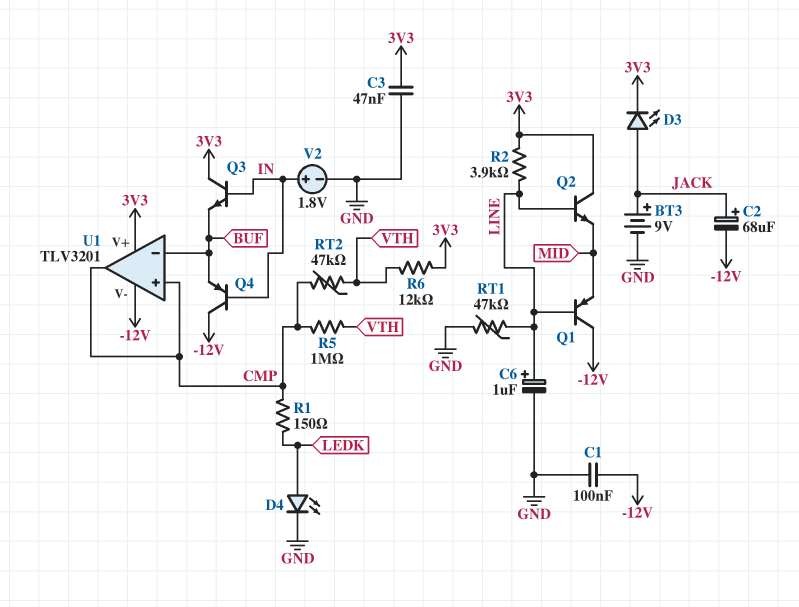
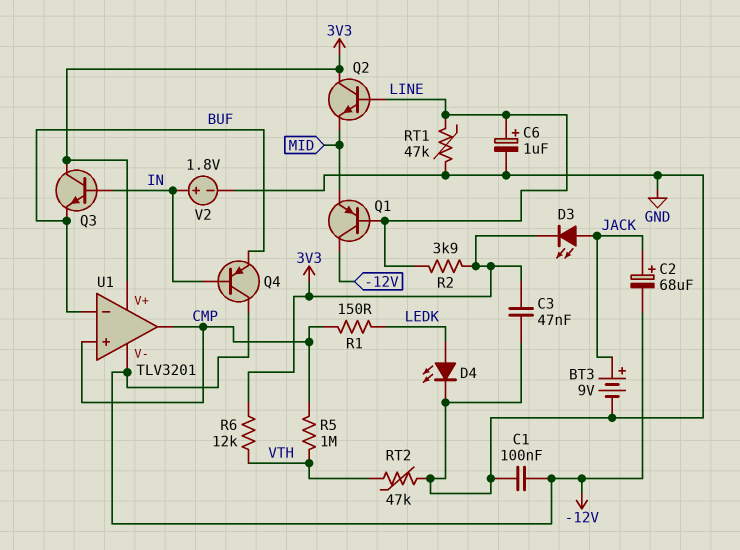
RT2: 47k (CMP, VTH) -> 47k (GND, VTH)

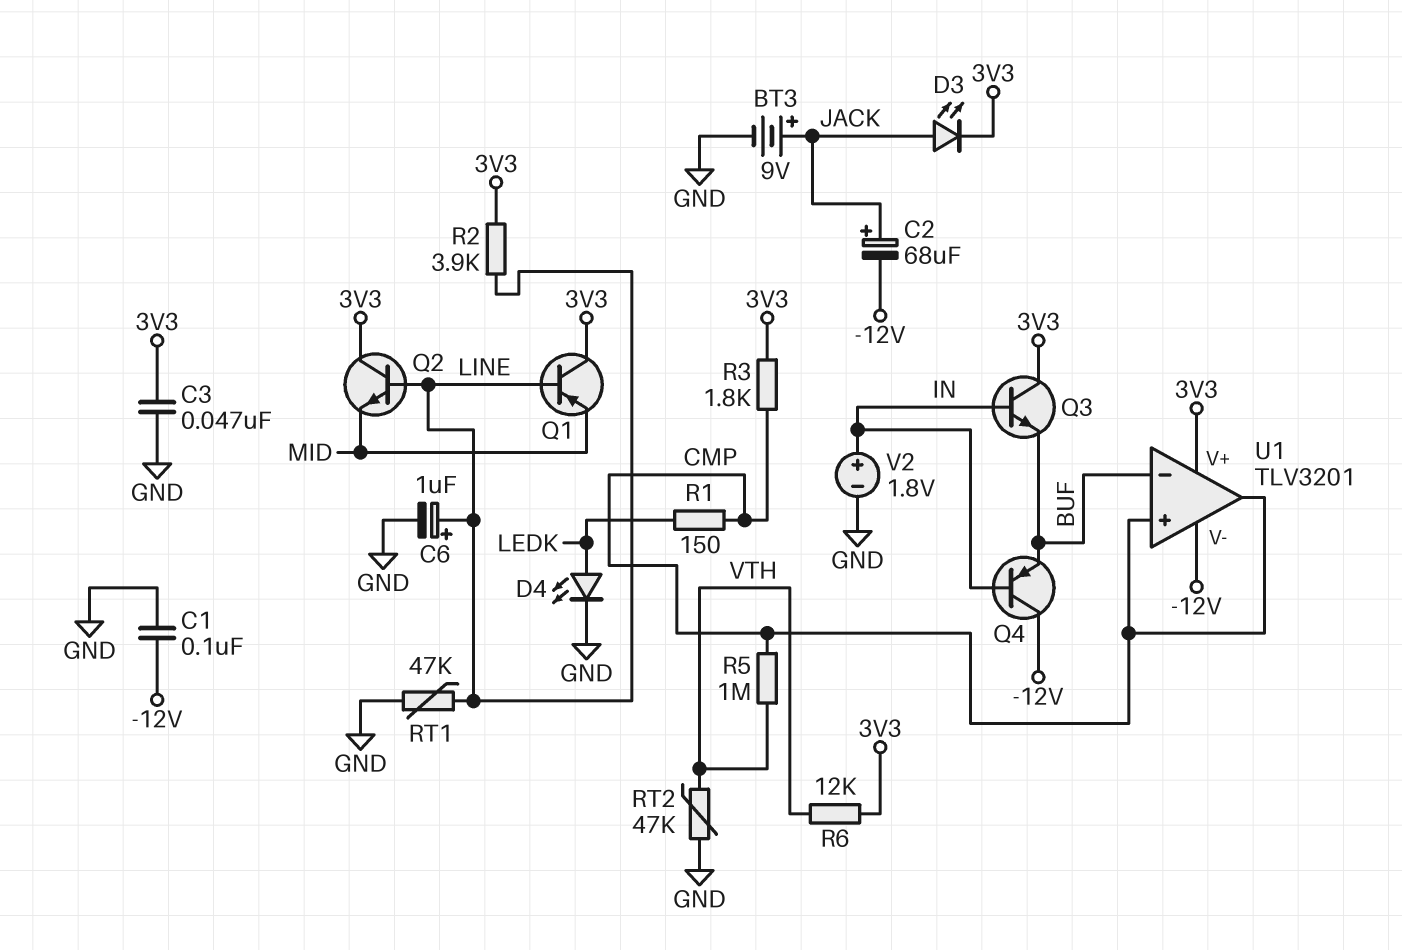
Q1: PNP (B LINE, C -12V, E MID) -> PNP (B LINE, C 3V3, E MID)
R3: none -> 1.8k (3V3, CMP)

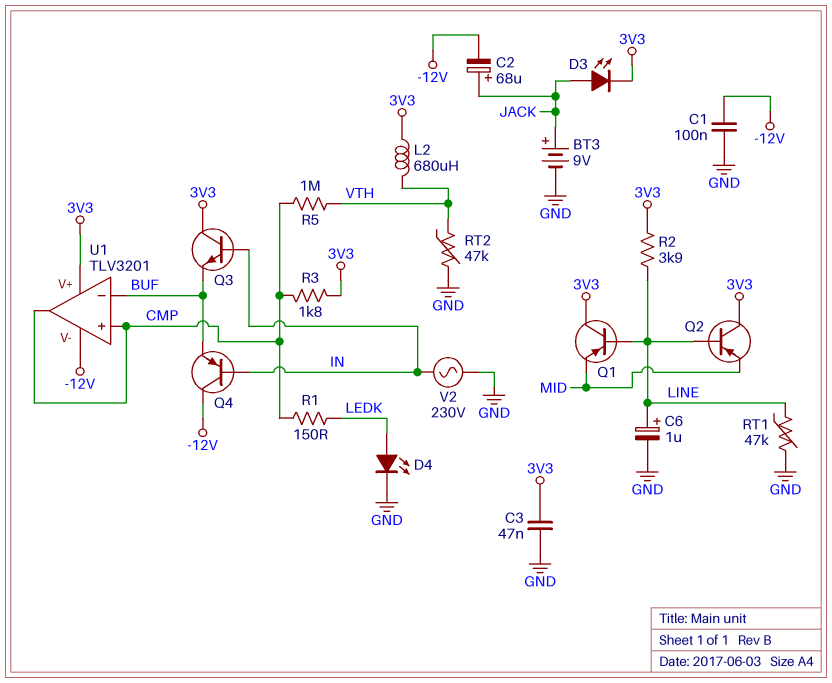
L2: none -> 680uH (3V3, VTH)
Q2: NPN (B LINE, C 3V3, E MID) -> PNP (B LINE, C 3V3, E MID)
R6: 12k (3V3, VTH) -> none
V2: 1.8V (plus IN, minus GND) -> AC 230V (GND, IN)

